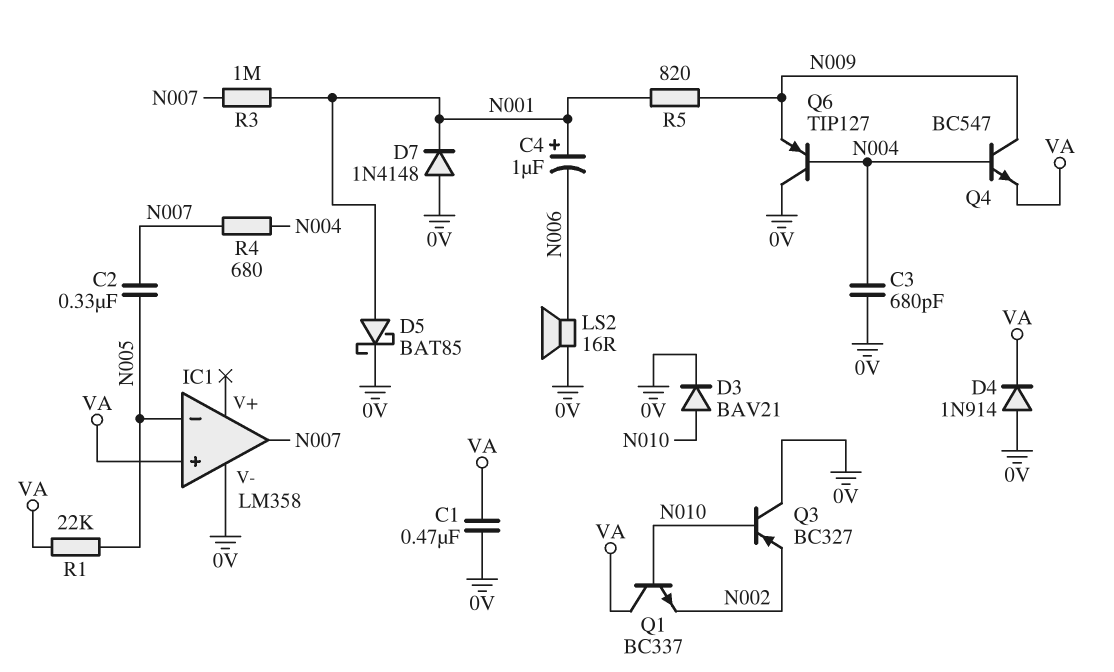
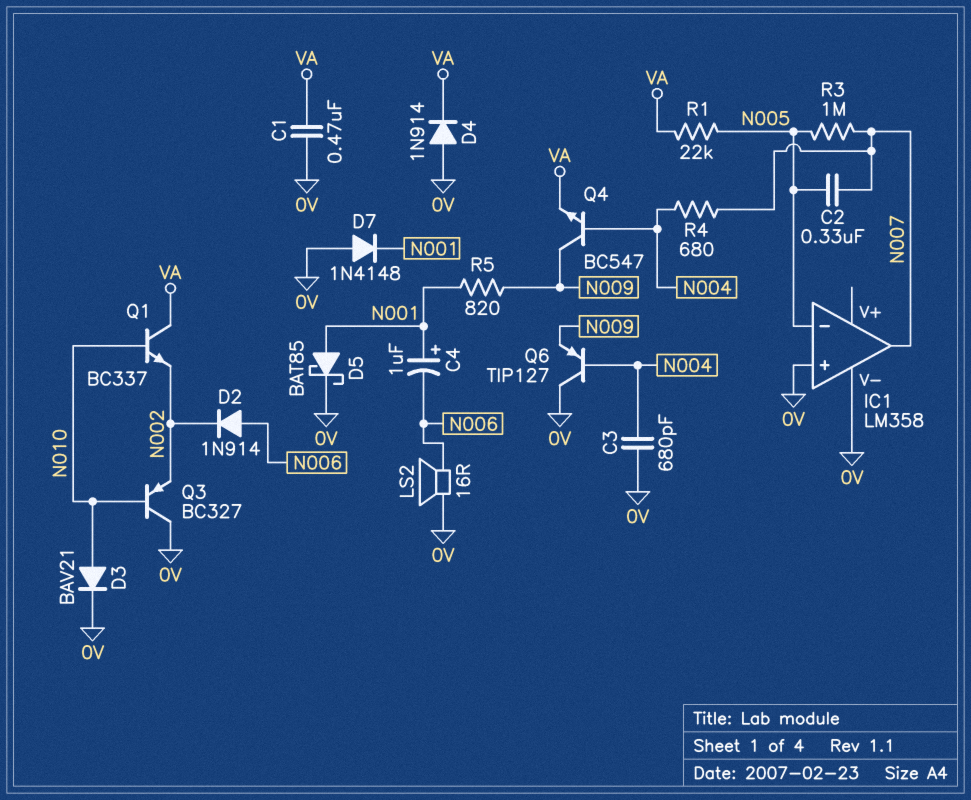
D2: none -> diode 1N914 (A N006, K N002)
IC1 pin in+: VA -> 0V
R3: 1M (N001, N007) -> 1M (N005, N007)

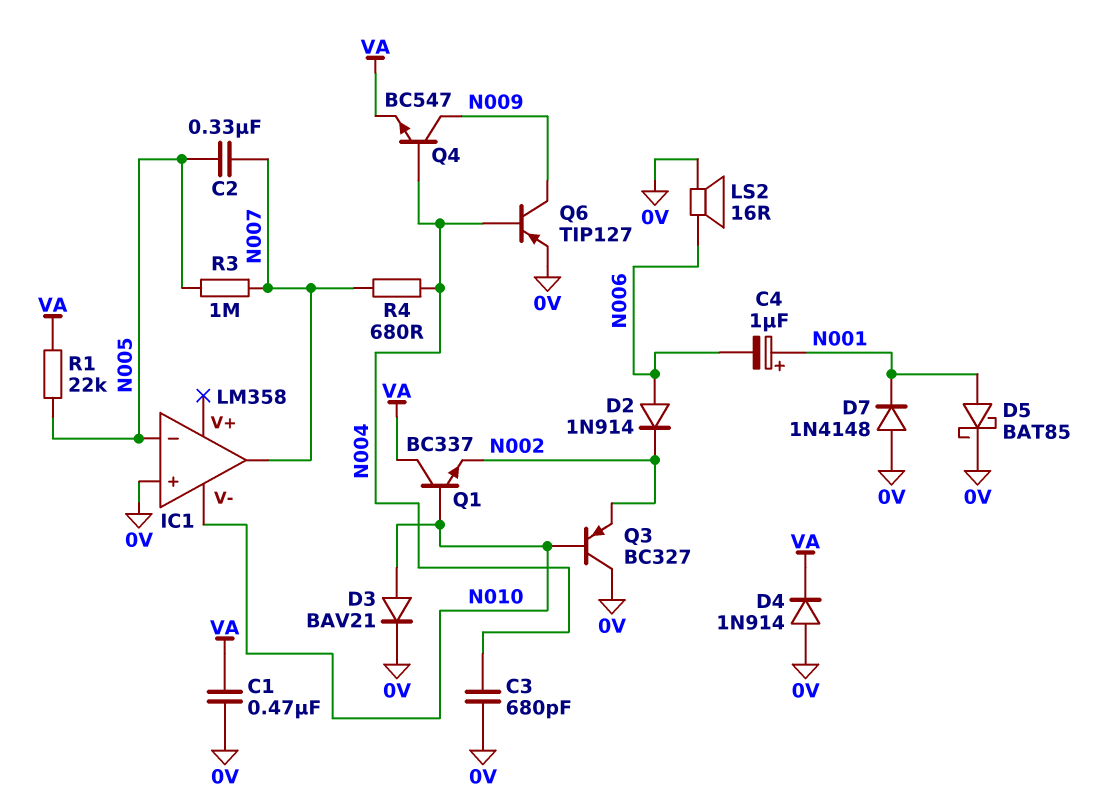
IC1 pin V-: 0V -> N010
Q6: PNP TIP127 (B N004, C 0V, E N009) -> PNP TIP127 (B N004, C N009, E 0V)
R5: 820 (N001, N009) -> none

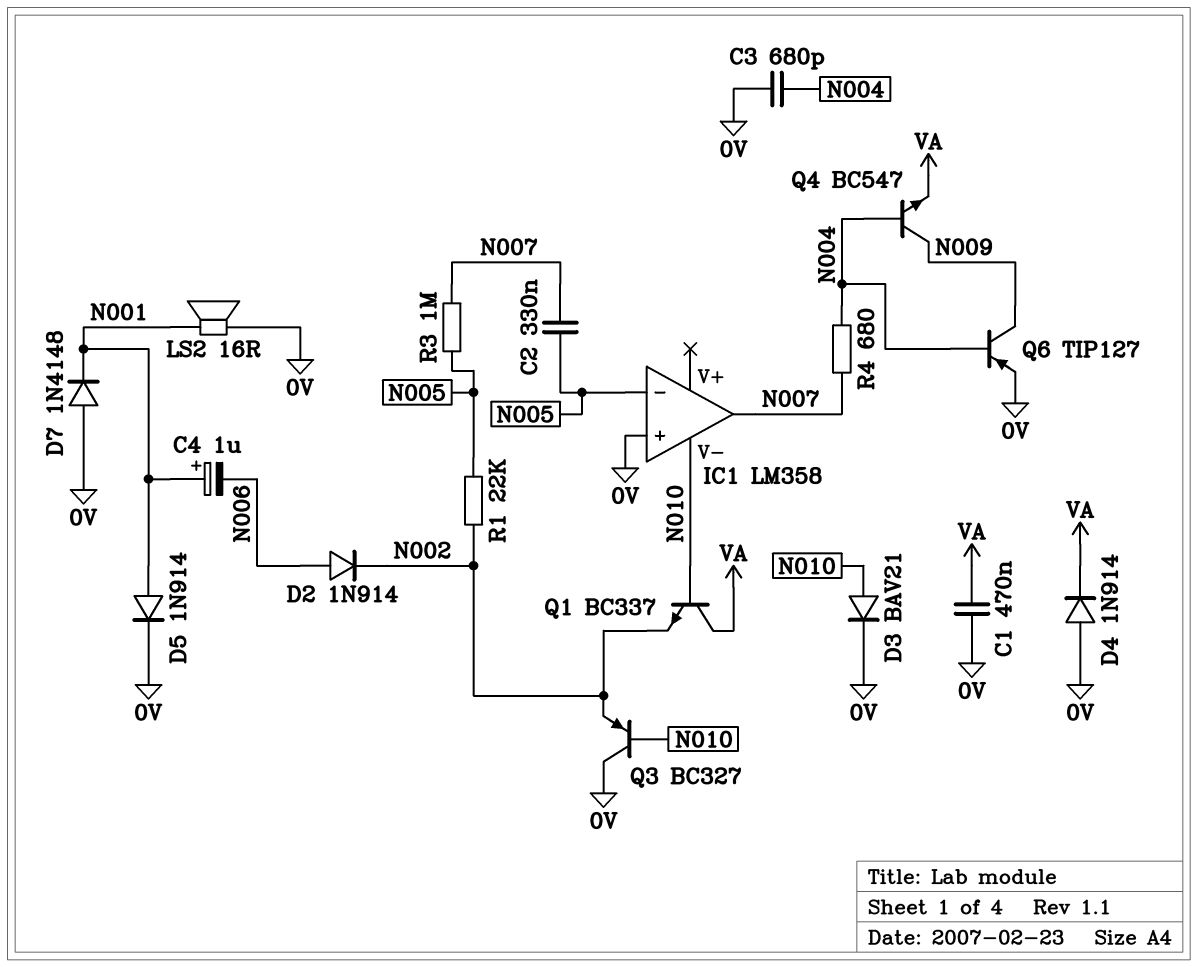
D5: schottky BAT85 (A N001, K 0V) -> diode 1N914 (A N001, K 0V)
LS2: speaker 16R (0V, N006) -> speaker 16R (0V, N001)
R1: 22k (N005, VA) -> 22k (N002, N005)

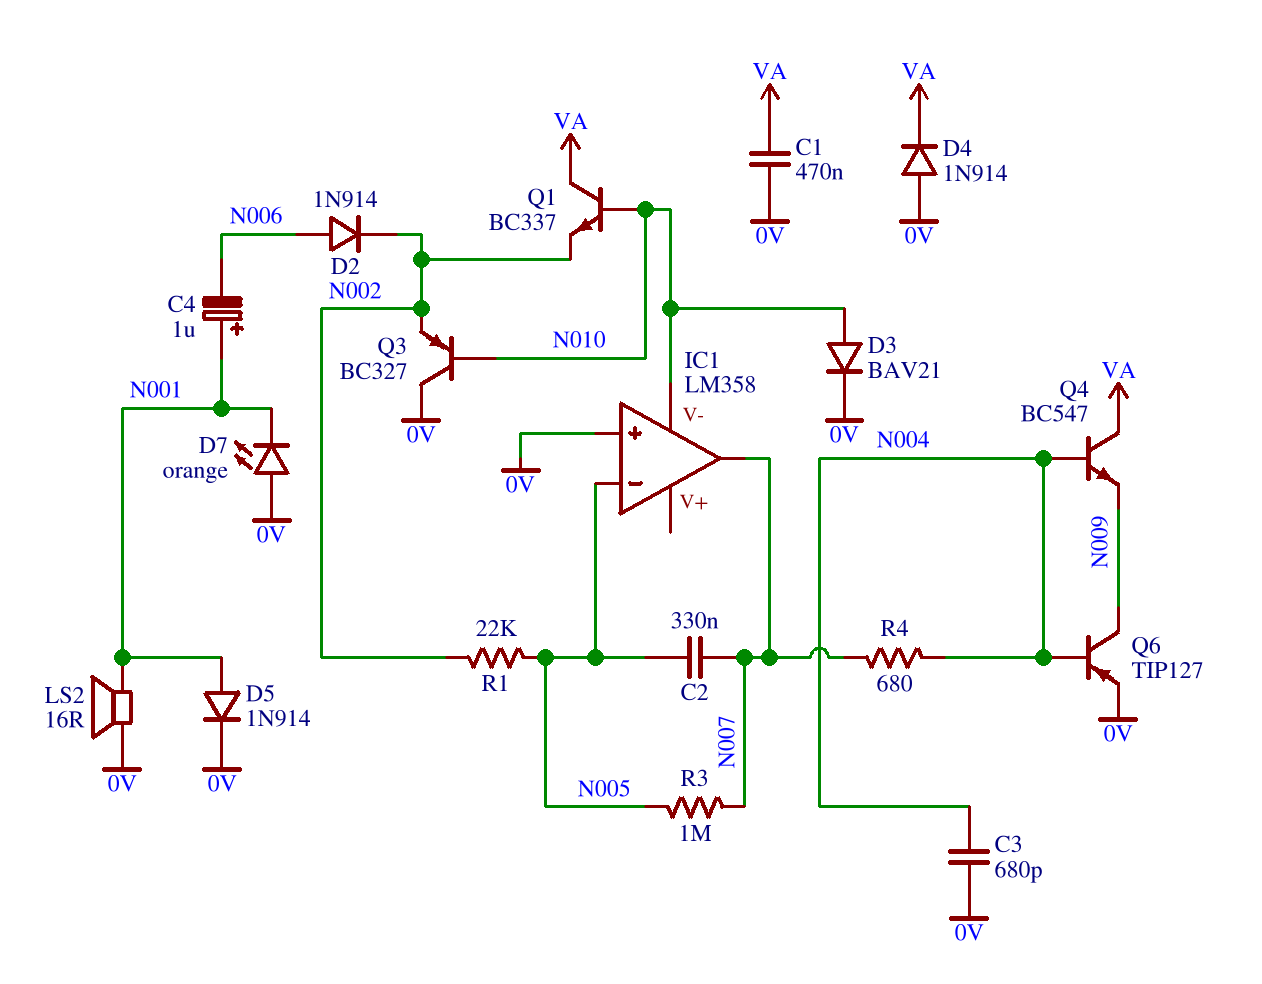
D7: diode 1N4148 (A 0V, K N001) -> LED orange (A 0V, K N001)
Q4: NPN BC547 (B N004, C N009, E VA) -> NPN BC547 (B N004, C VA, E N009)

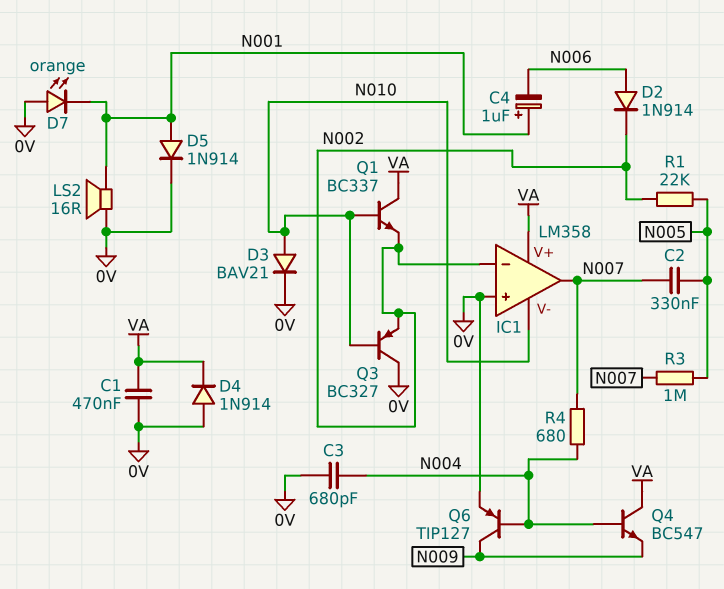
IC1 pin V+: none -> VA
IC1 pin in-: N005 -> N002

